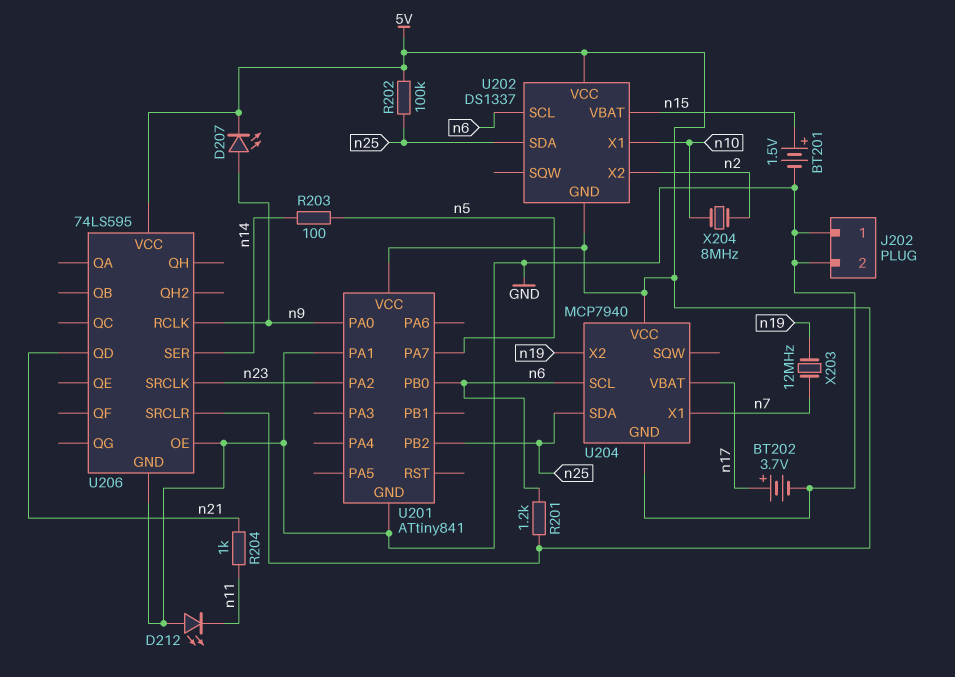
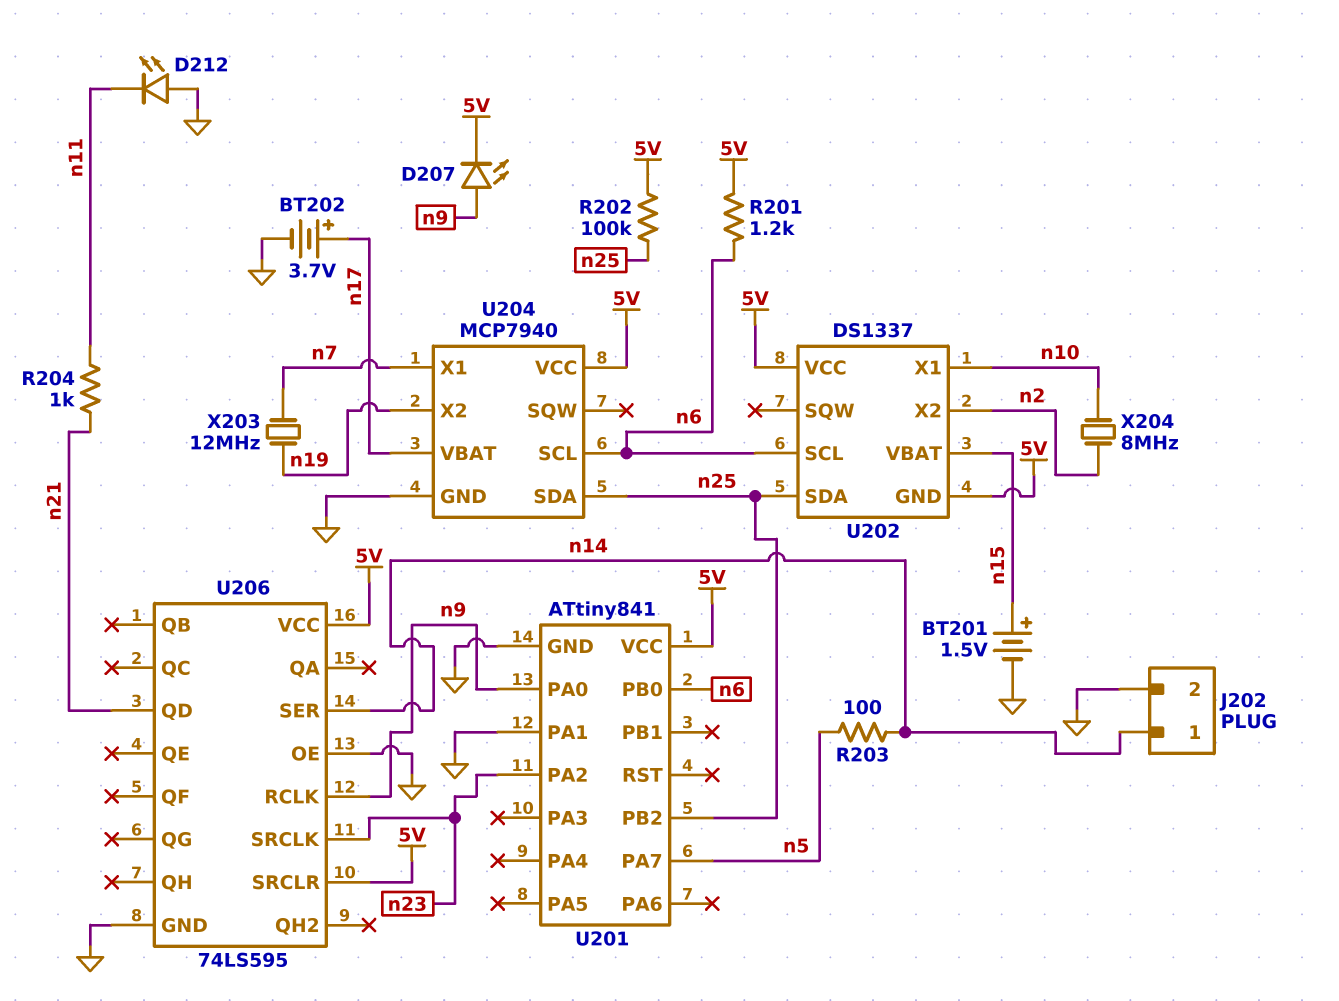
J202 pin 1: GND -> n14

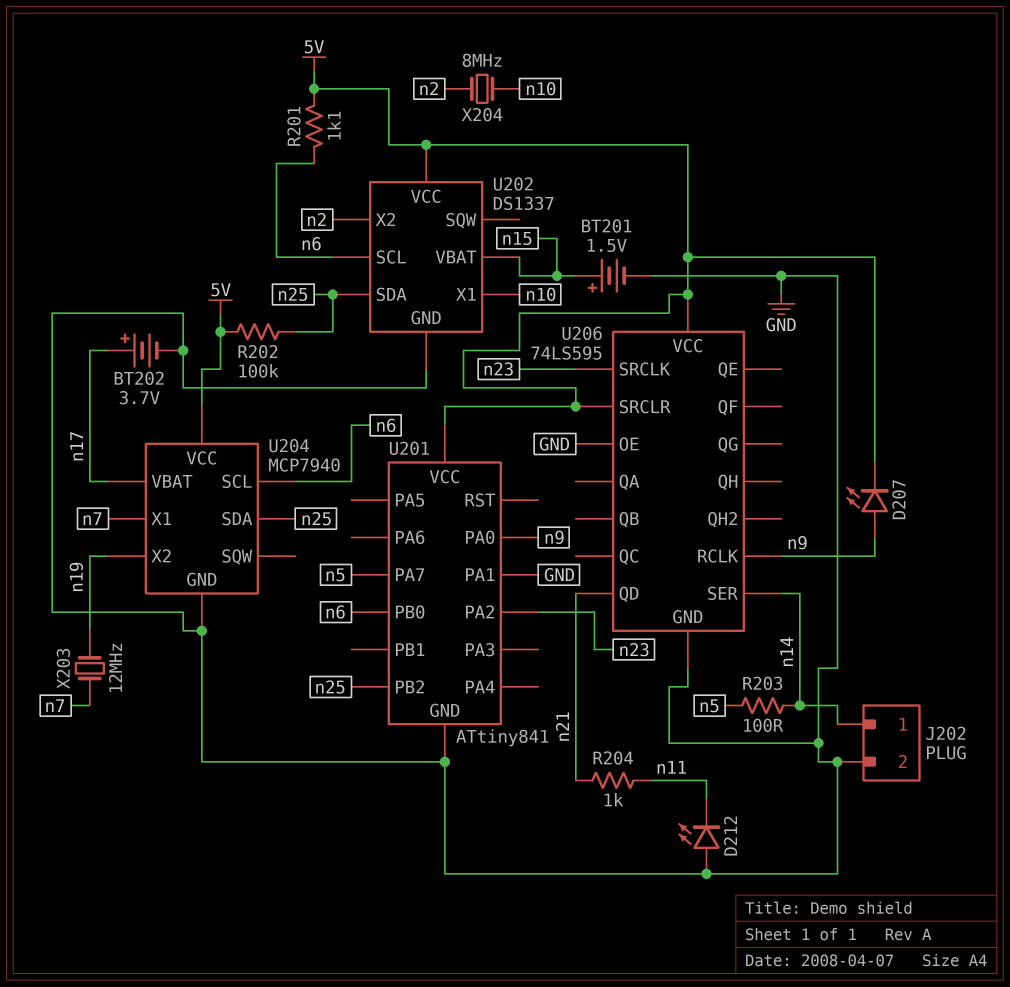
R201: 1.2k (5V, n6) -> 1.1k (5V, n6)
U202 pin GND: 5V -> GND

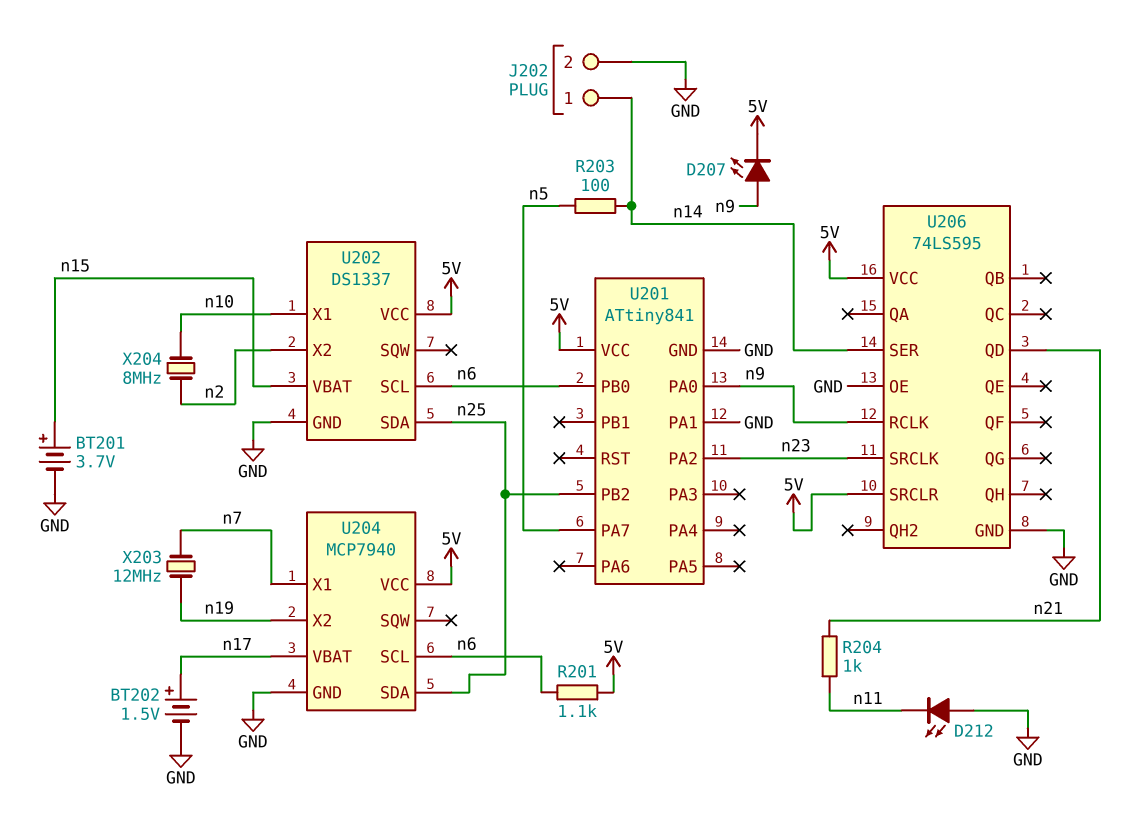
BT201: 1.5V (plus n15, minus GND) -> 3.7V (plus n15, minus GND)
BT202: 3.7V (plus n17, minus GND) -> 1.5V (plus n17, minus GND)
R202: 100k (5V, n25) -> none

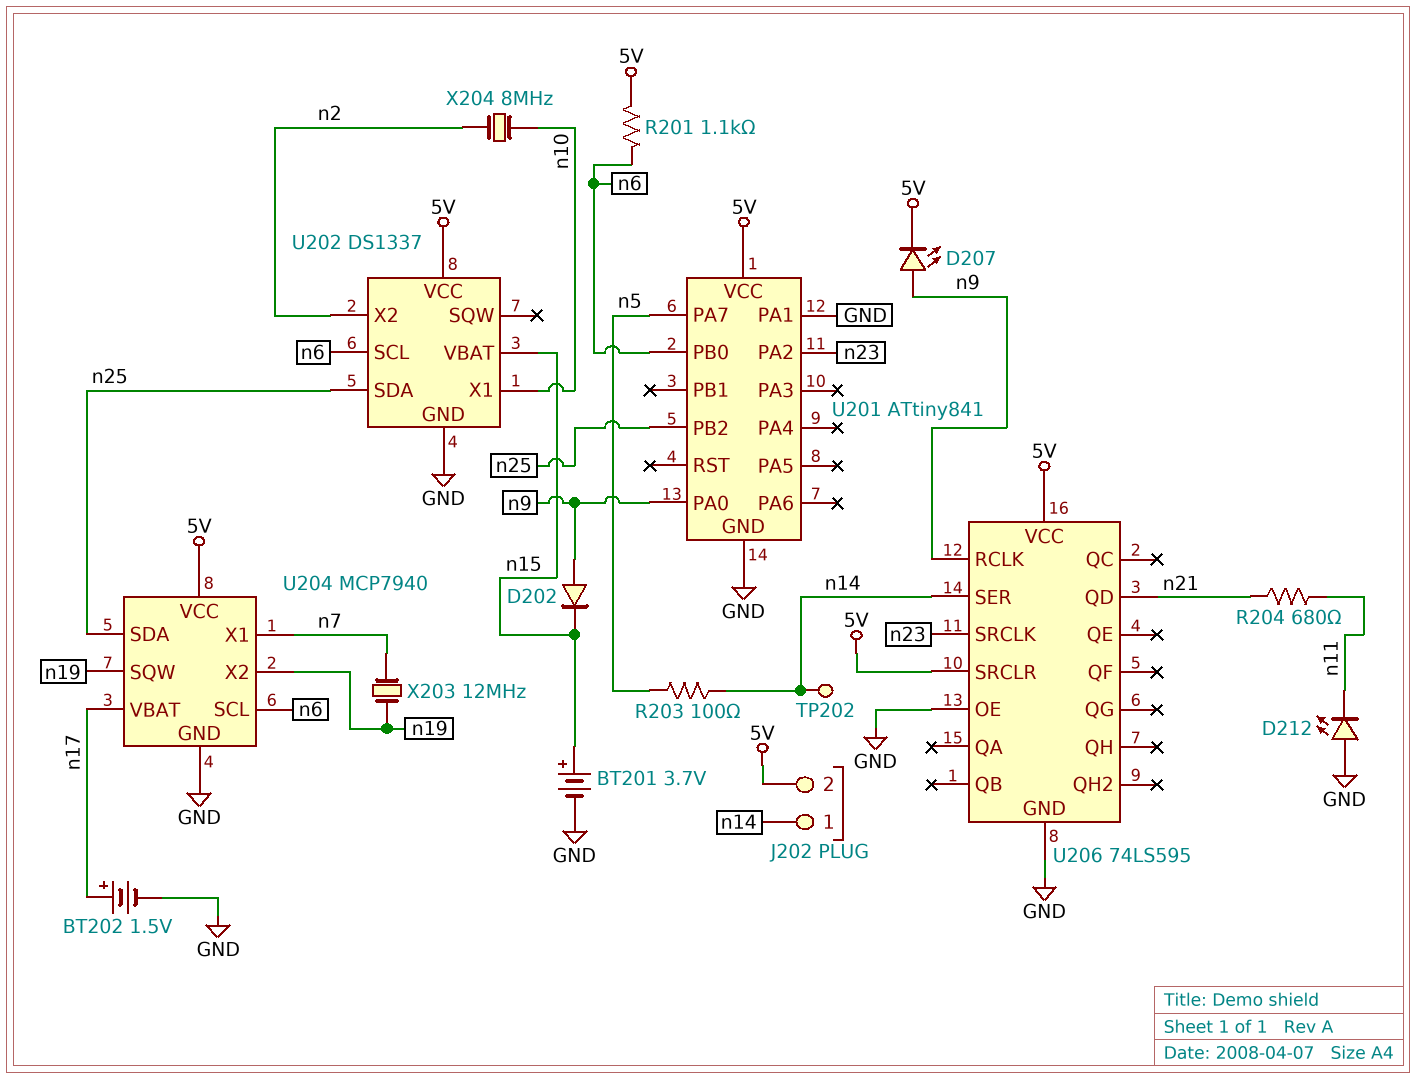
D202: none -> diode (A n9, K n15)
J202 pin 2: GND -> 5V
R204: 1k (n11, n21) -> 680 (n11, n21)
TP202: none -> test point (n14)
U204 pin SQW: none -> n19

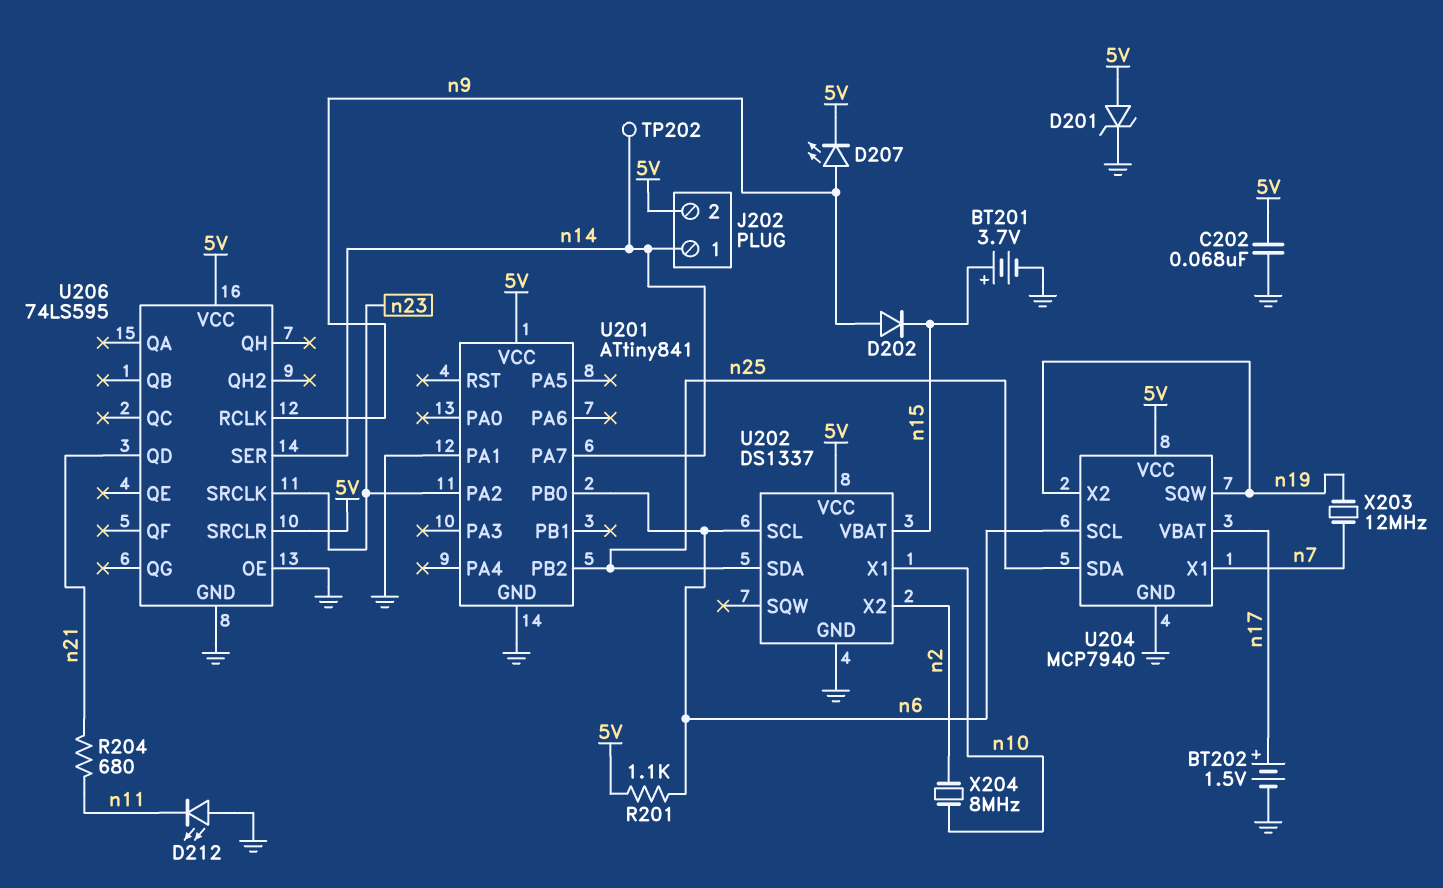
C202: none -> 68nF (5V, GND)
D201: none -> zener (A 5V, K GND)
R203: 100 (n5, n14) -> none
U201 pin PA0: n9 -> none
U201 pin PA7: n5 -> n14

